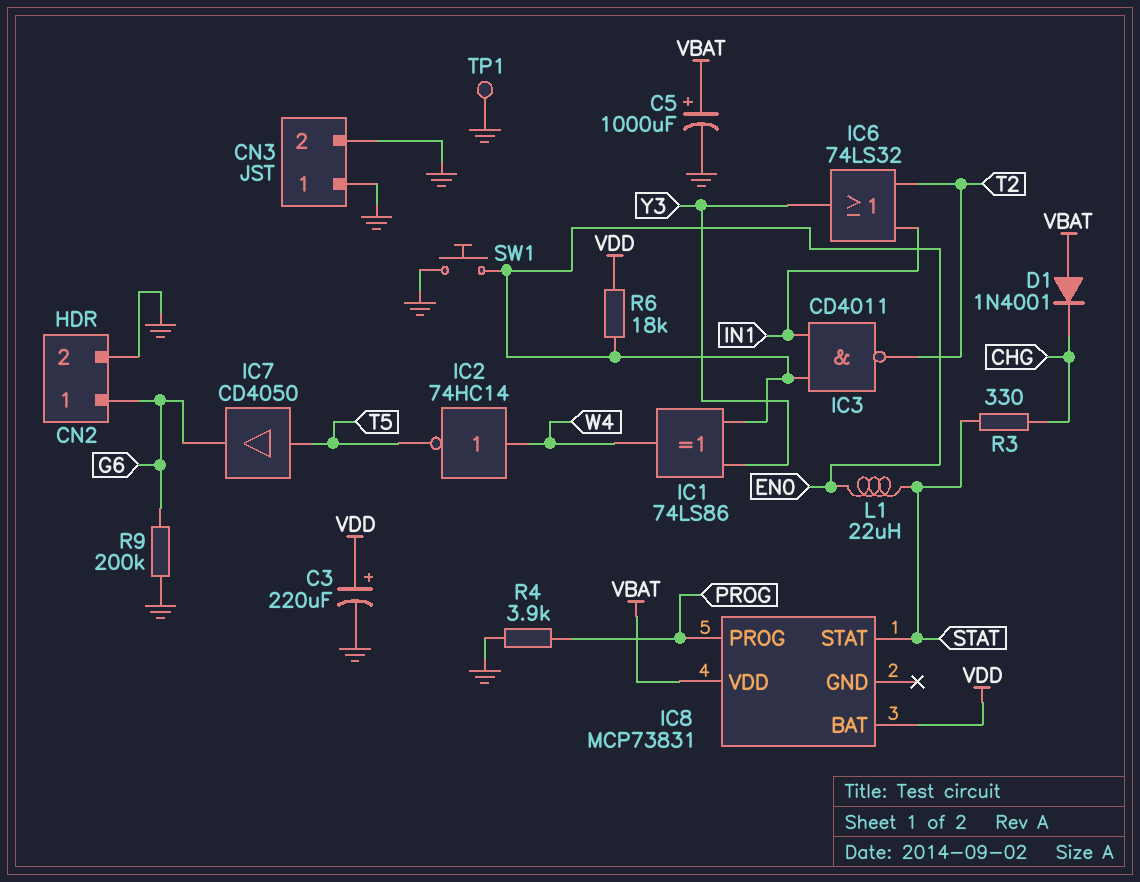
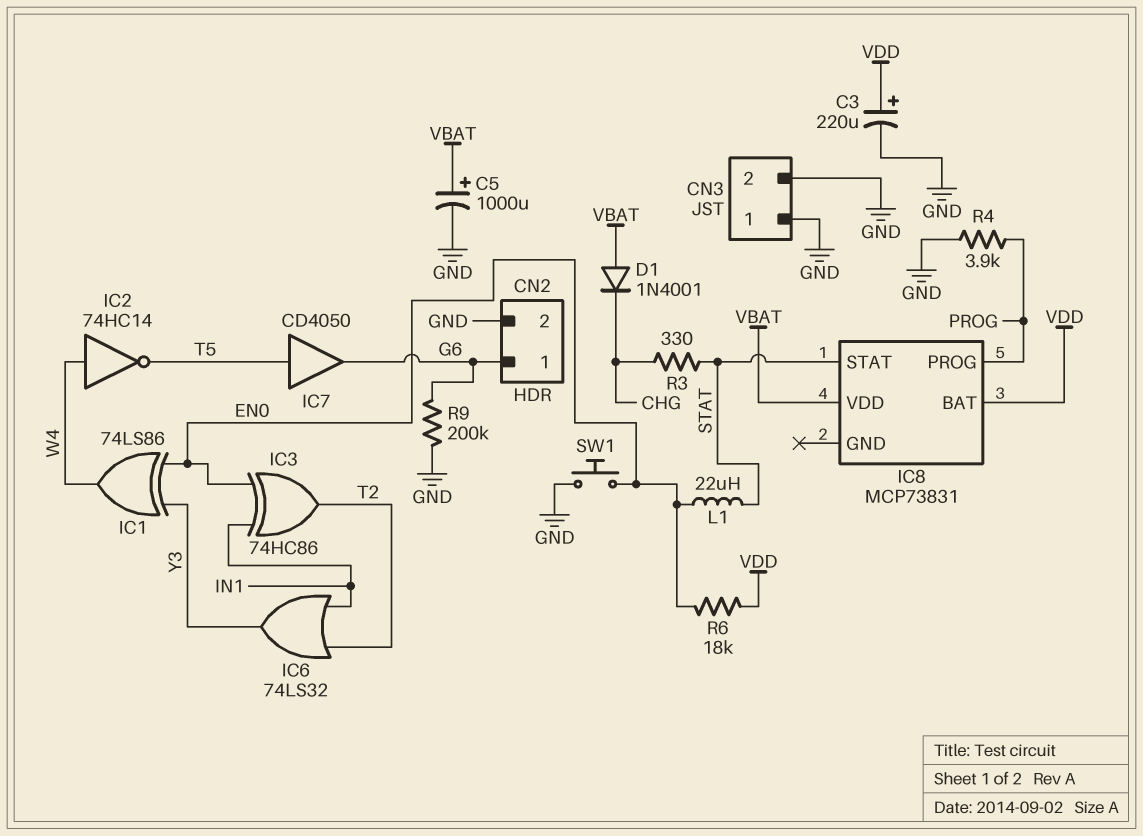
IC3: NAND CD4011 (in EN0, in IN1, out T2) -> XOR 74HC86 (in EN0, in IN1, out T2)
TP1: test point (GND) -> none

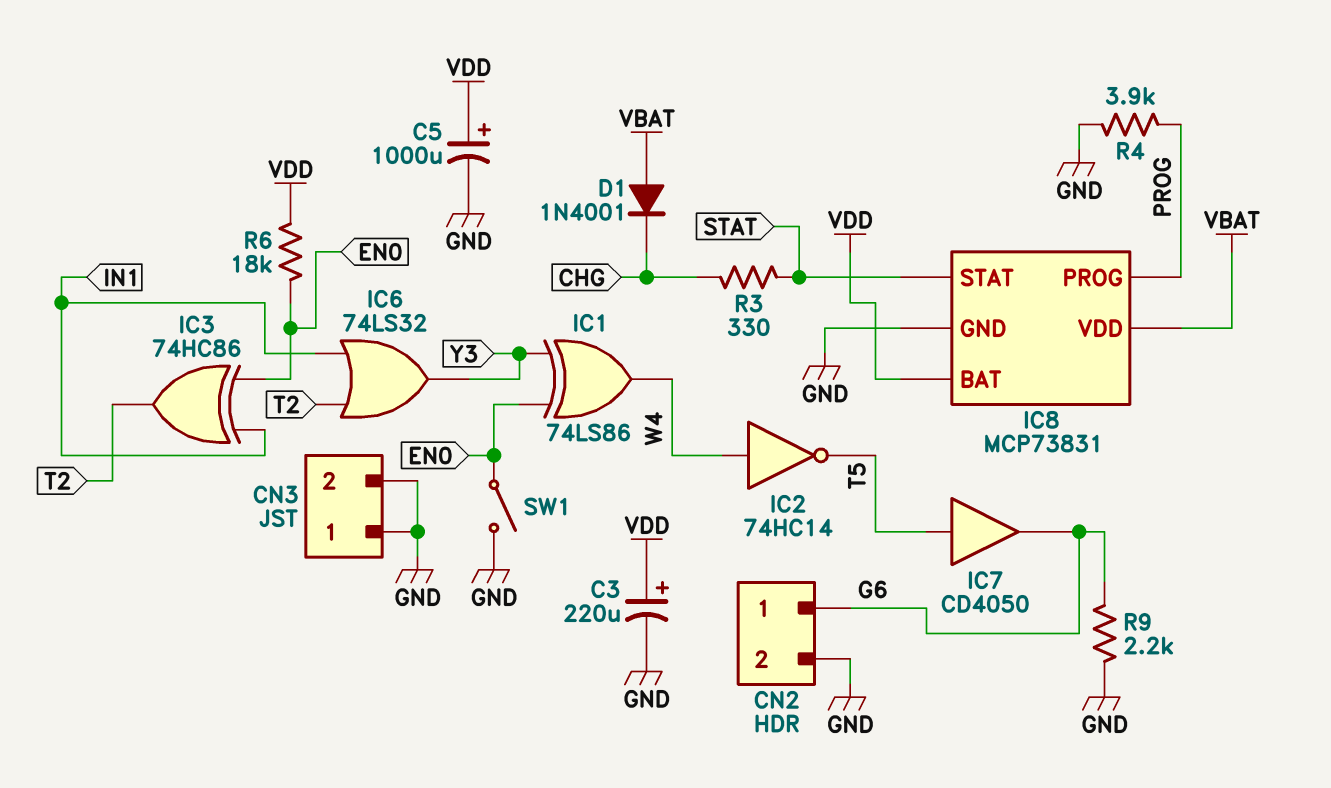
C5: 1000uF (plus VBAT, minus GND) -> 1000uF (plus VDD, minus GND)
IC8 pin GND: none -> GND
L1: 22uH (EN0, STAT) -> none
R9: 200k (G6, GND) -> 2.2k (G6, GND)
SW1: button (EN0, GND) -> switch (EN0, GND)

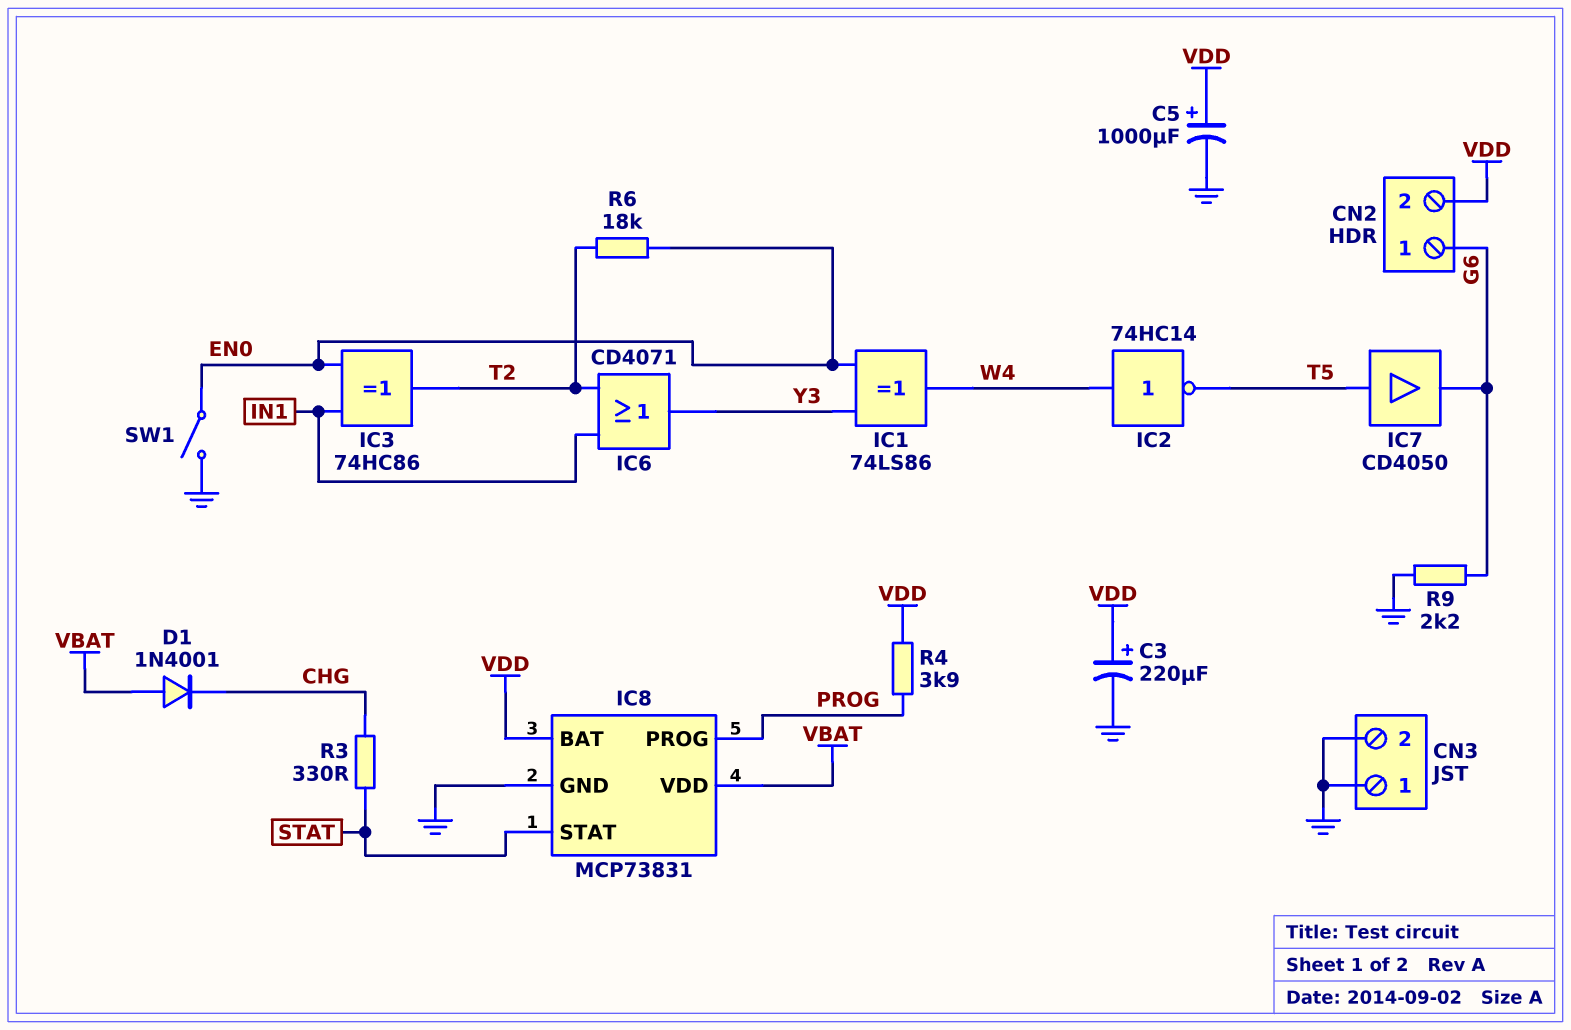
CN2 pin 2: GND -> VDD
IC6: OR 74LS32 (in IN1, in T2, out Y3) -> OR CD4071 (in IN1, in T2, out Y3)
R4: 3.9k (GND, PROG) -> 3.9k (PROG, VDD)
R6: 18k (EN0, VDD) -> 18k (EN0, T2)

